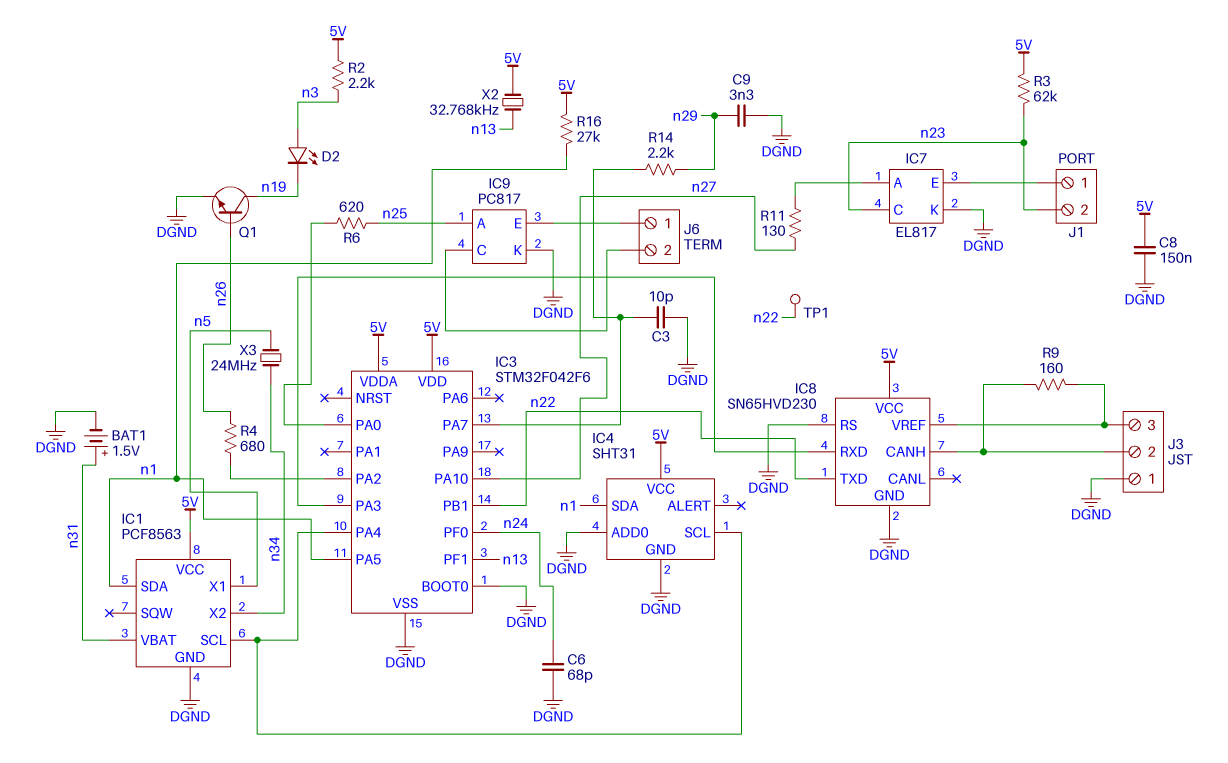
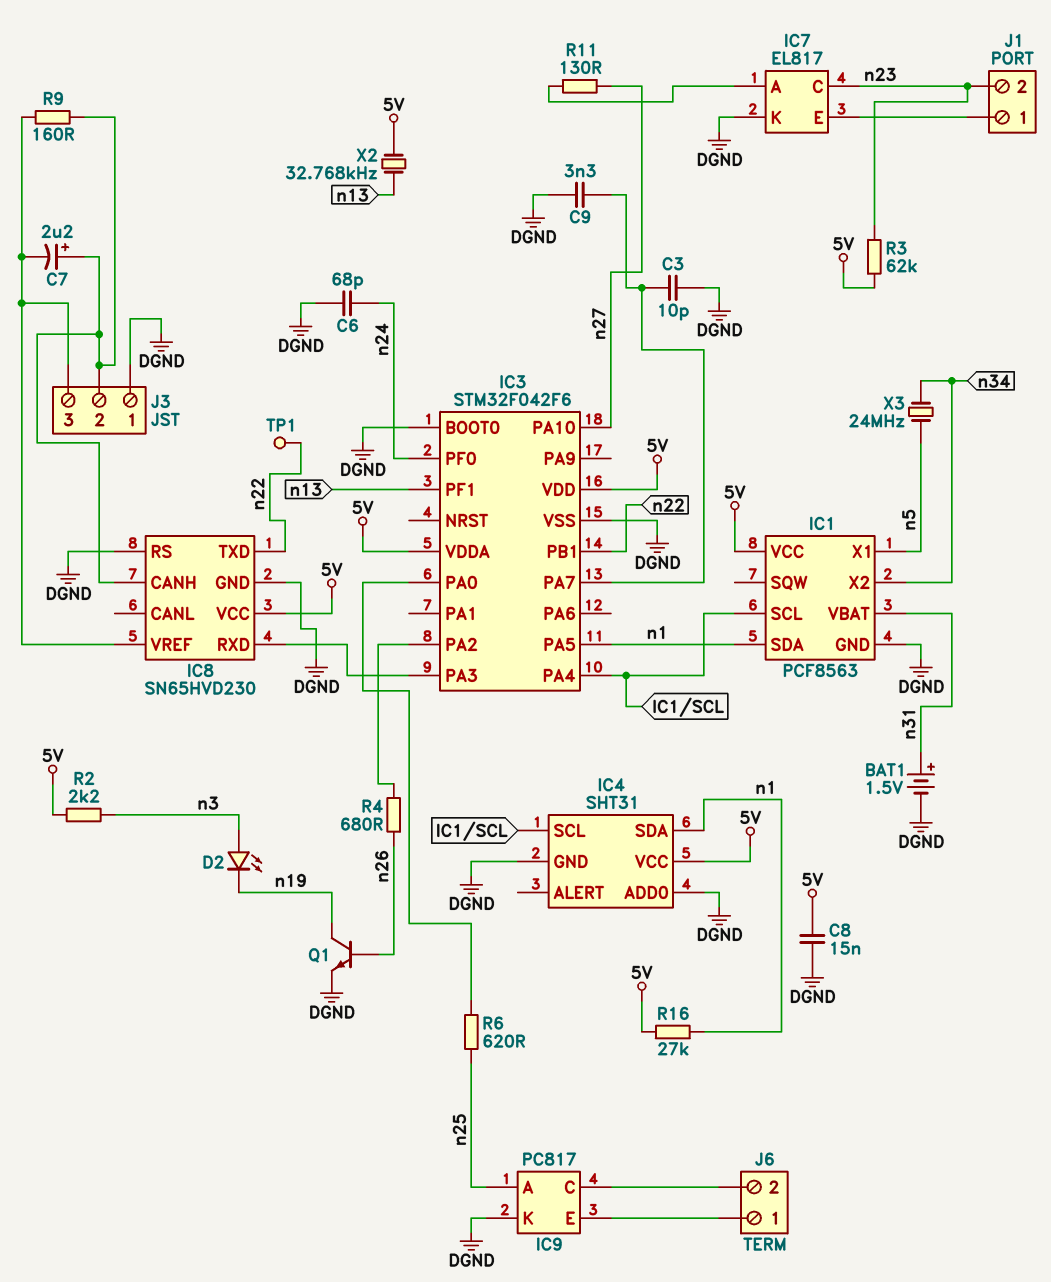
C7: none -> 2.2uF (plus IC8/CANH, minus IC8/VREF)
C8: 150nF (5V, DGND) -> 15nF (5V, DGND)
C9: 3.3nF (DGND, n29) -> 3.3nF (DGND, IC3/PA7)
R14: 2.2k (IC3/PA7, n29) -> none

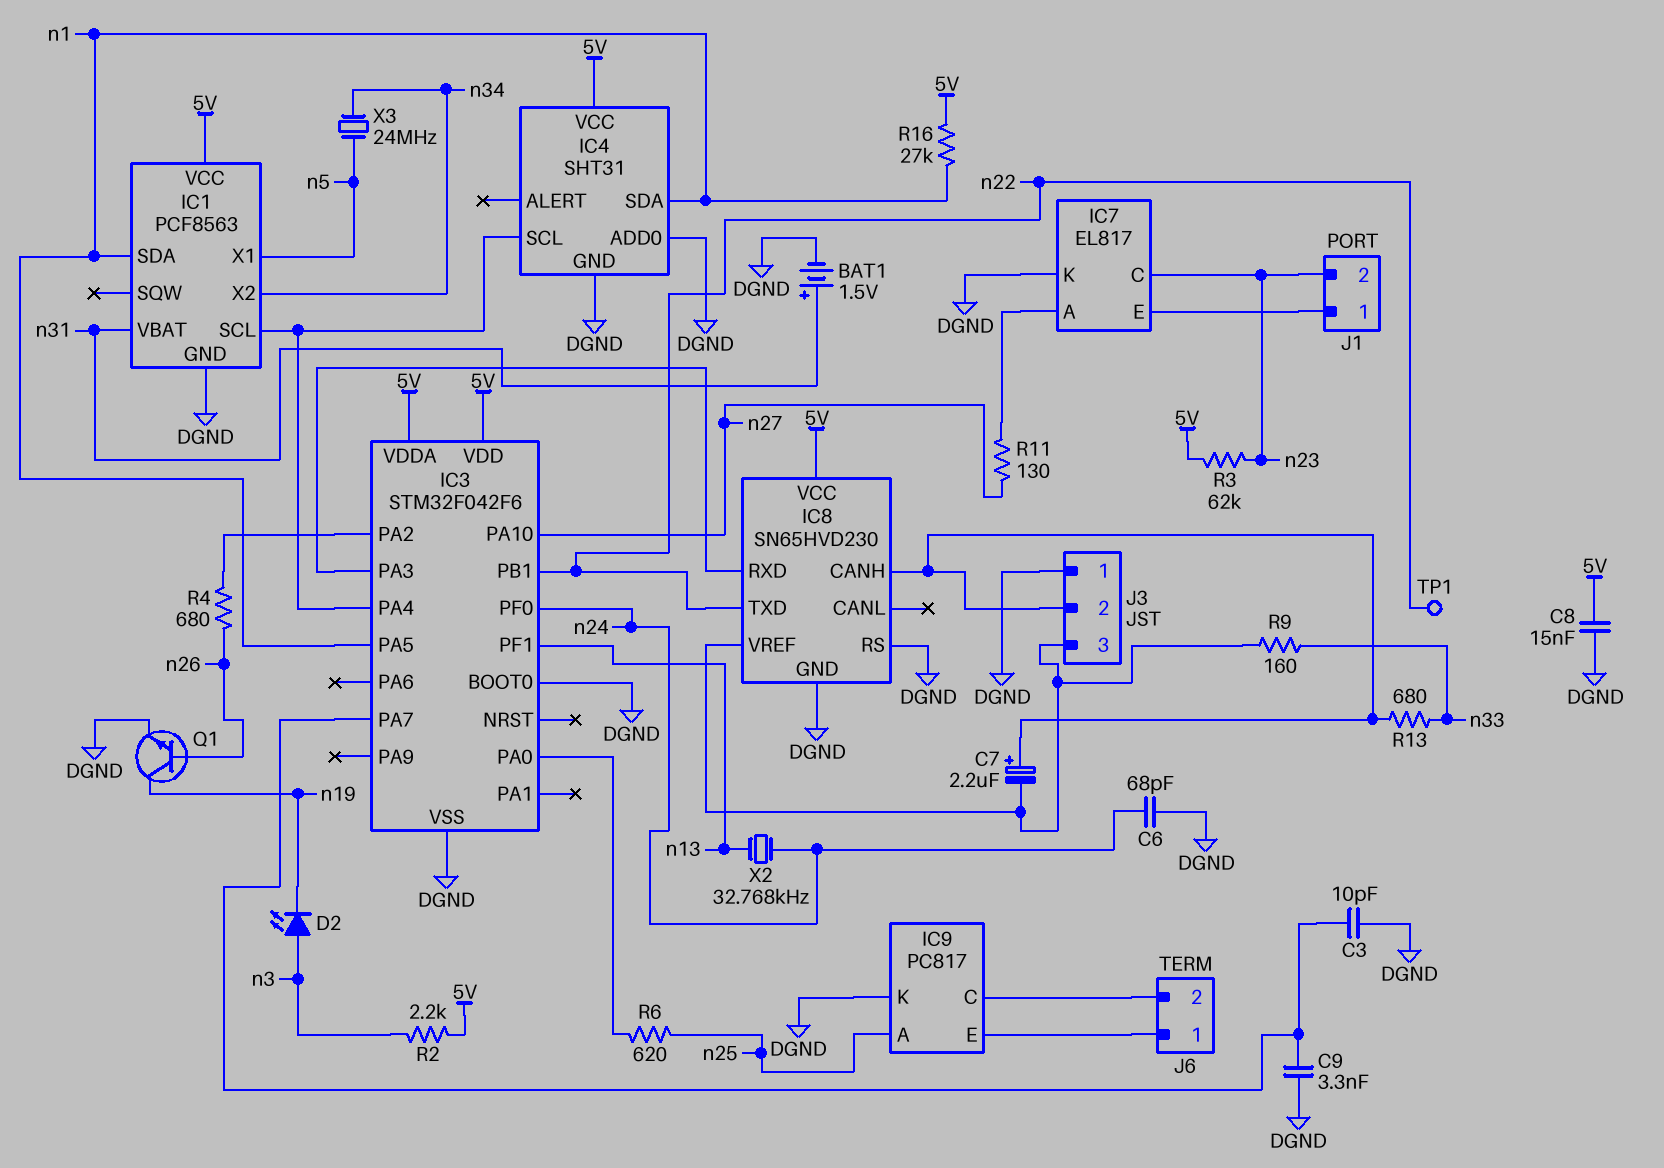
R9: 160 (IC8/CANH, IC8/VREF) -> 160 (IC8/VREF, n33)
R13: none -> 680 (IC8/CANH, n33)
X2: 32.768kHz (5V, n13) -> 32.768kHz (n13, n24)

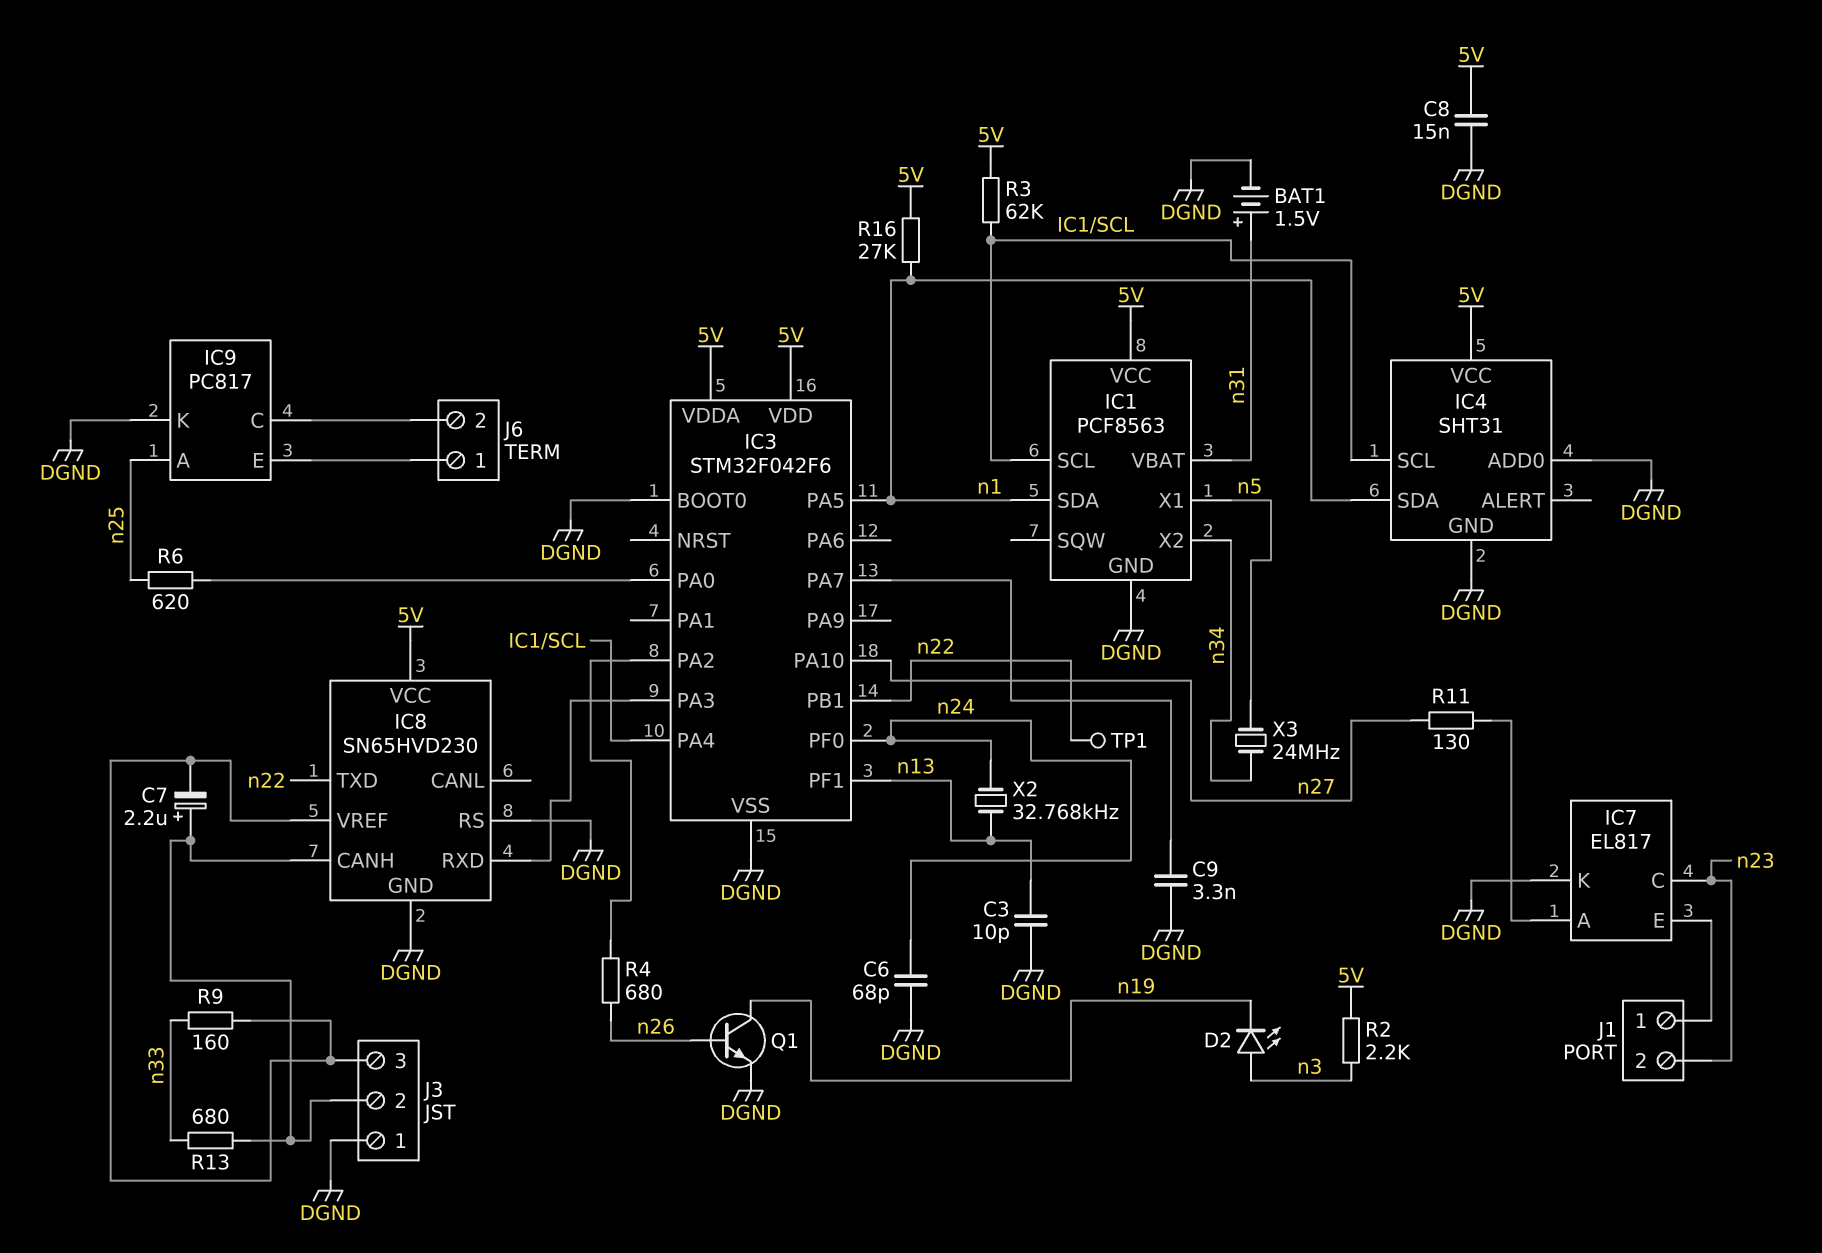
C3: 10pF (DGND, IC3/PA7) -> 10pF (DGND, n13)
R3: 62k (5V, n23) -> 62k (5V, IC1/SCL)

